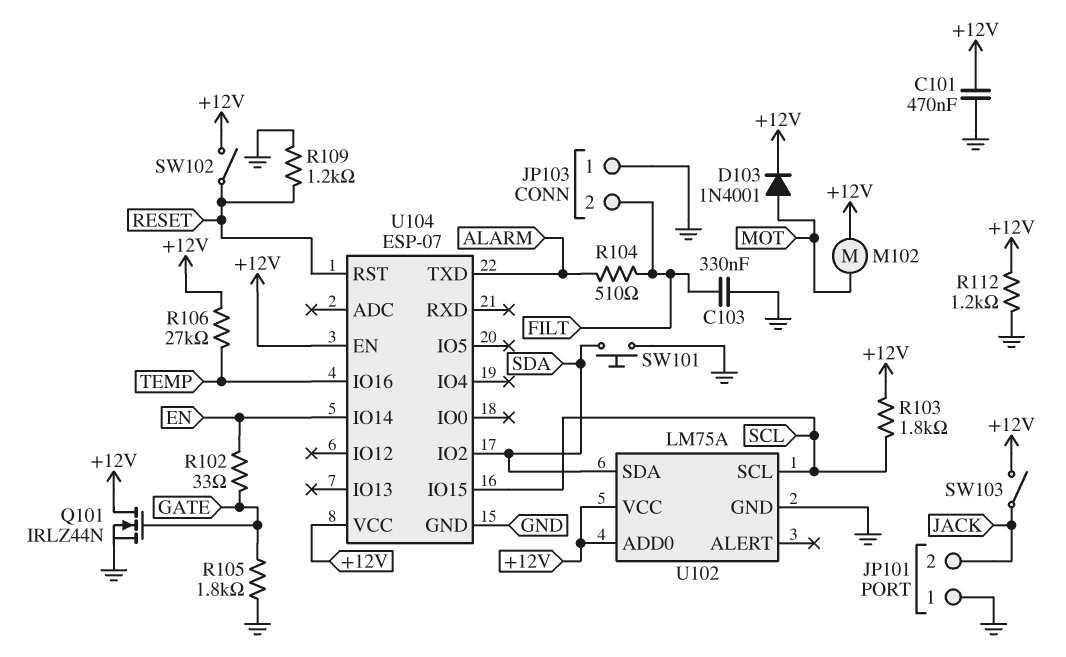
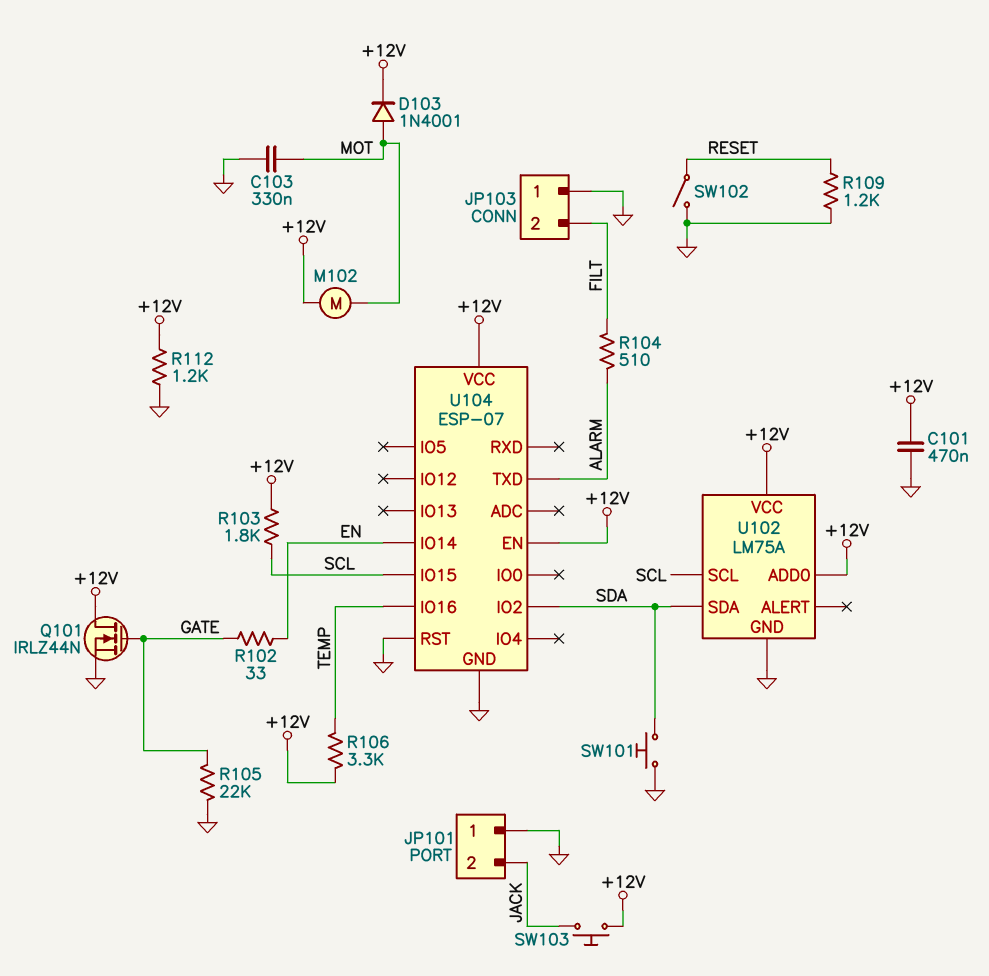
C103: 330nF (FILT, GND) -> 330nF (GND, MOT)
R105: 1.8k (GATE, GND) -> 22k (GATE, GND)
R106: 27k (+12V, TEMP) -> 3.3k (+12V, TEMP)
SW102: switch (+12V, RESET) -> switch (GND, RESET)
SW103: switch (+12V, JACK) -> button (+12V, JACK)
U104 pin RST: RESET -> GND

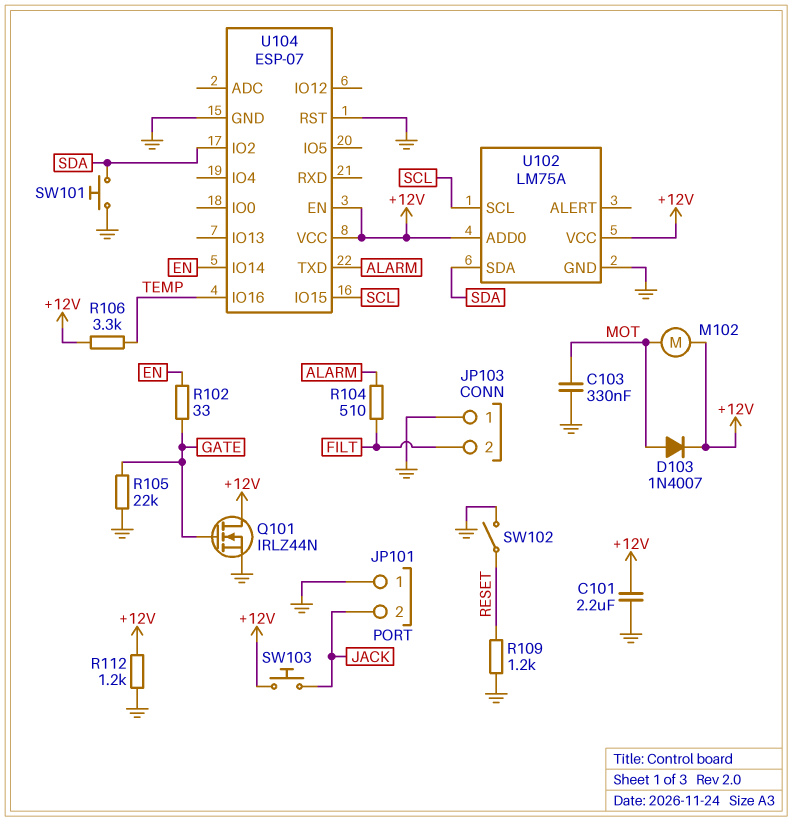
C101: 470nF (+12V, GND) -> 2.2uF (+12V, GND)
D103: diode 1N4001 (A MOT, K +12V) -> diode 1N4007 (A MOT, K +12V)
R103: 1.8k (+12V, SCL) -> none

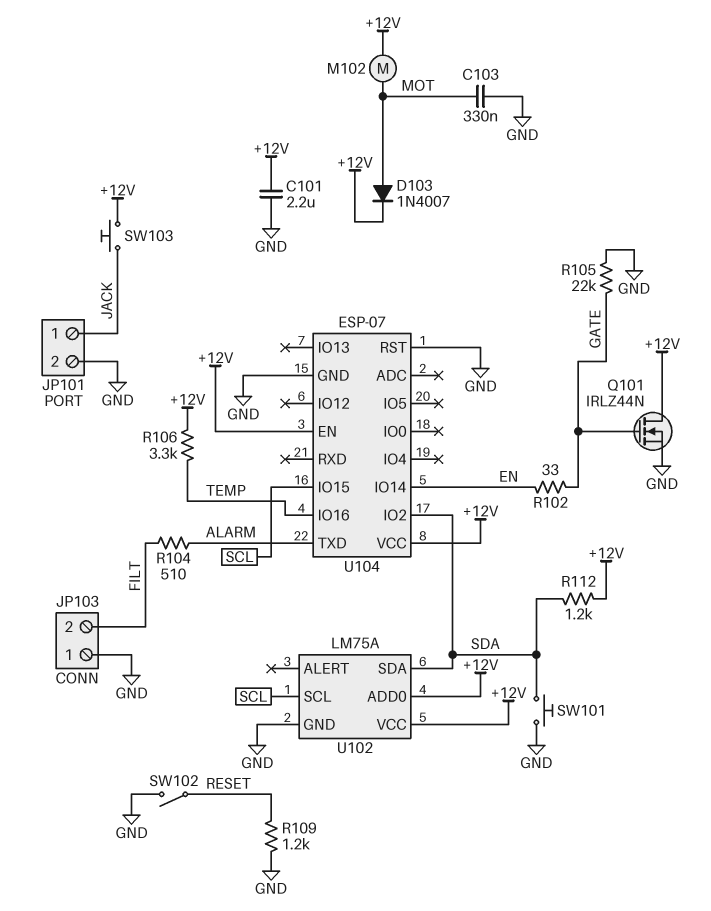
JP101 pin 1: GND -> JACK
JP101 pin 2: JACK -> GND
R112: 1.2k (+12V, GND) -> 1.2k (+12V, SDA)

